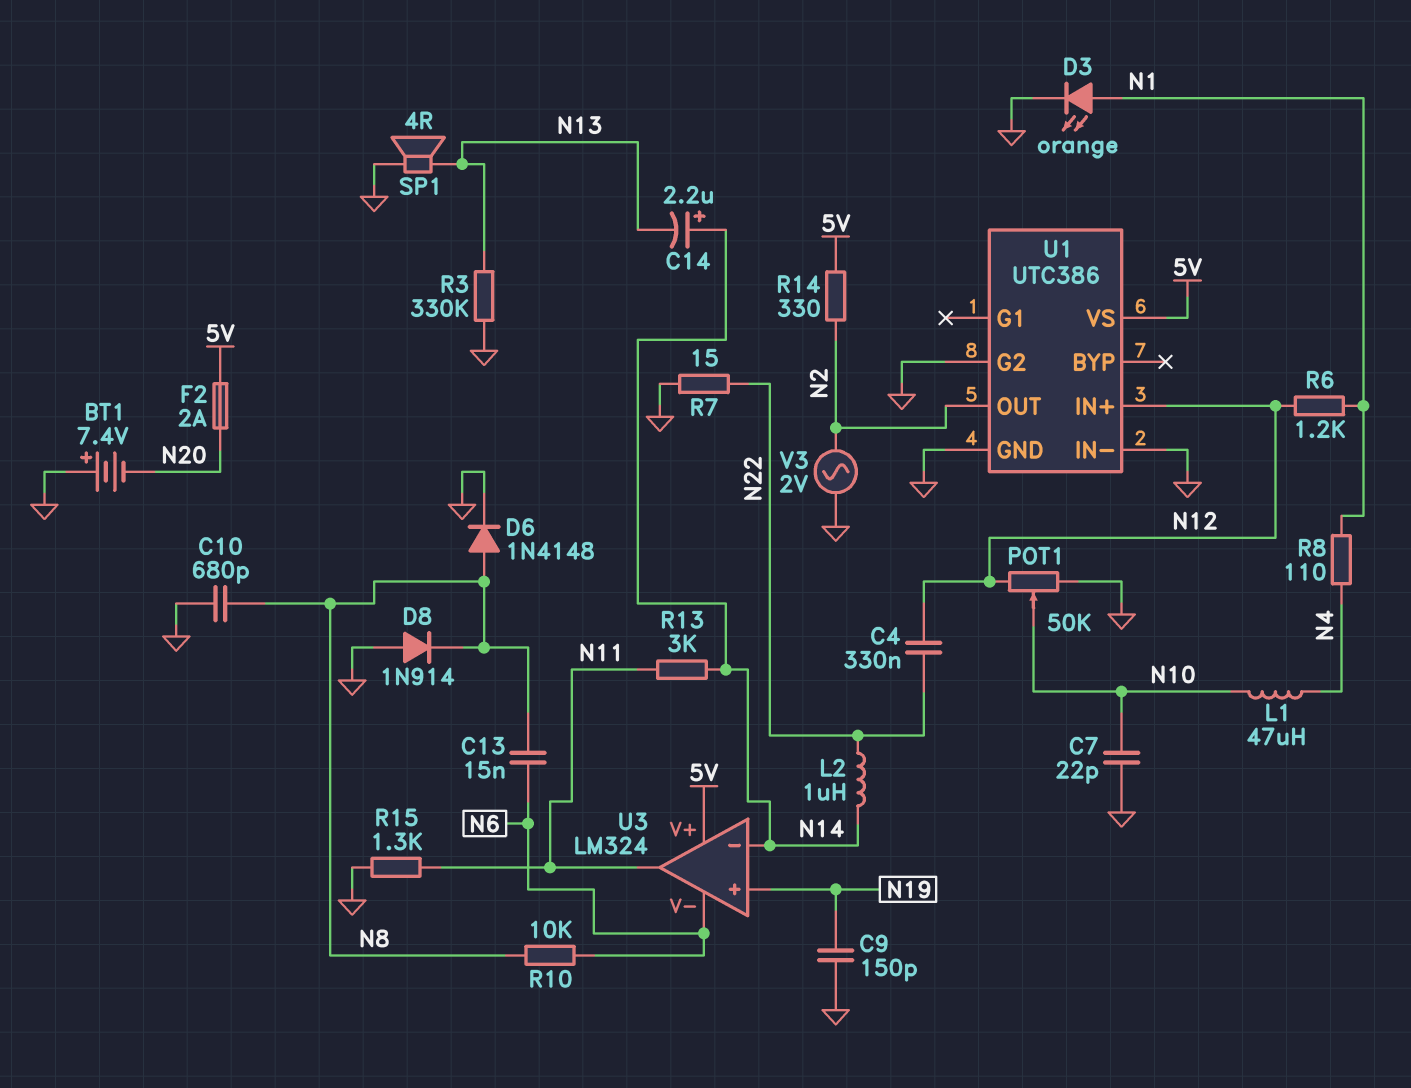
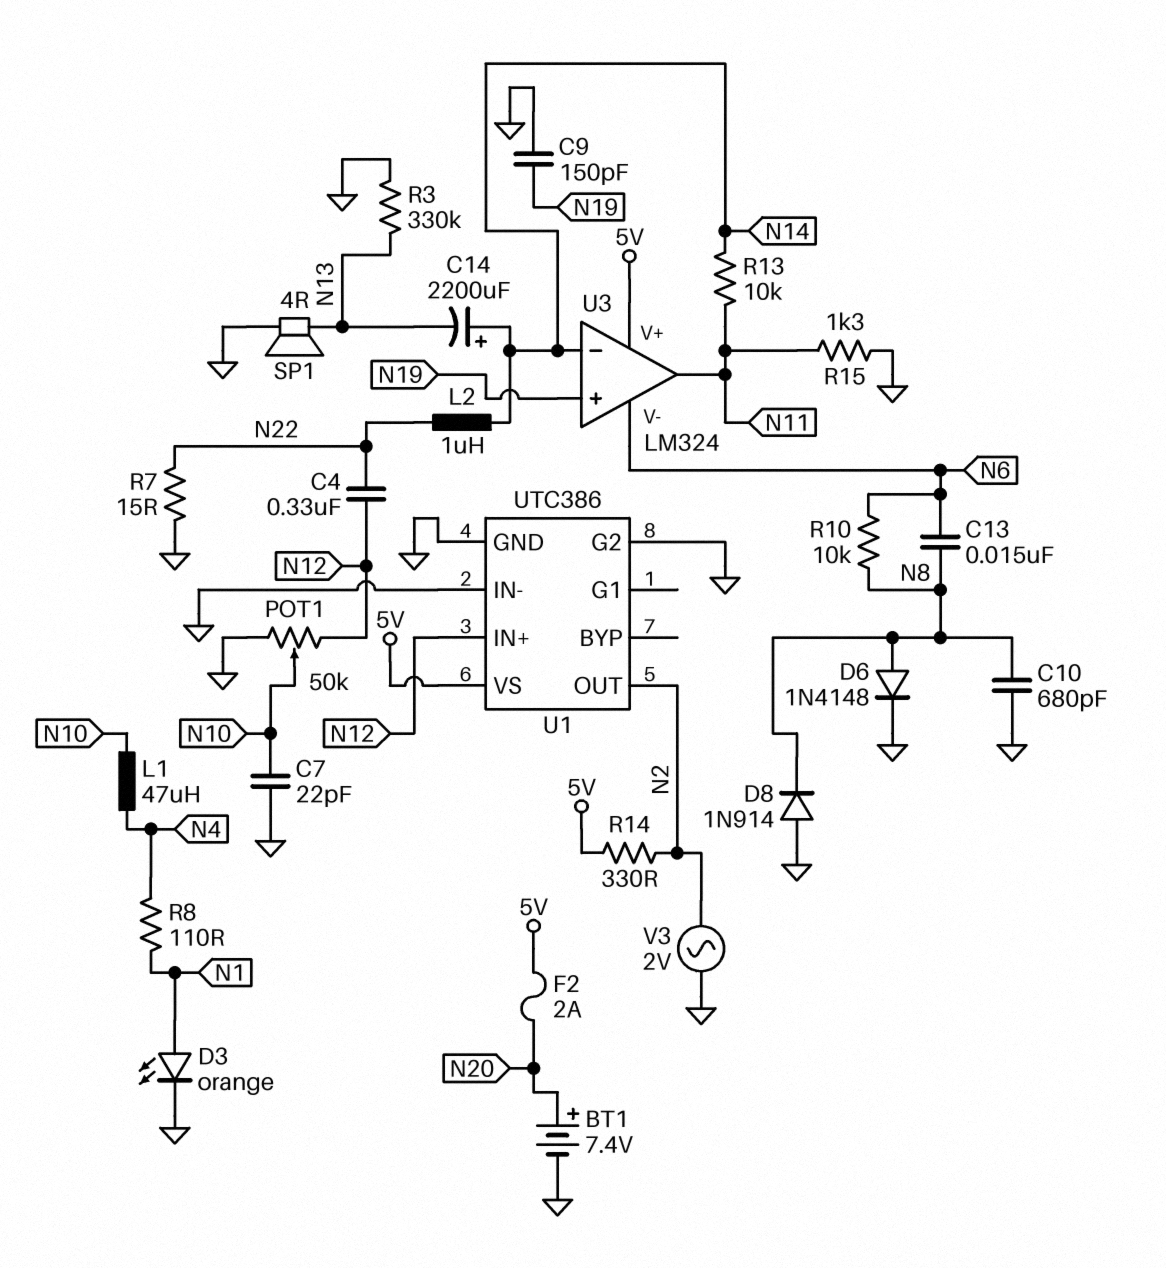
BT1: 7.4V (plus GND, minus N20) -> 7.4V (plus N20, minus GND)
C14: 2.2uF (plus N14, minus N13) -> 2200uF (plus N14, minus N13)
R6: 1.2k (N1, N12) -> none
R13: 3k (N11, N14) -> 10k (N11, N14)

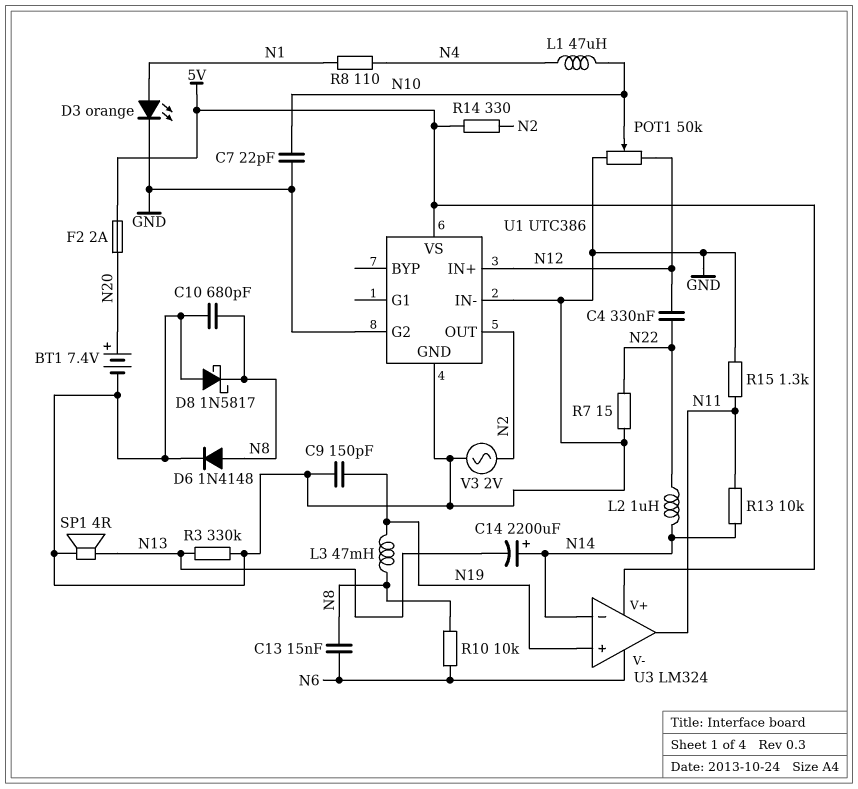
D8: diode 1N914 (A GND, K N8) -> schottky 1N5817 (A GND, K N8)
L3: none -> 47mH (N8, N19)

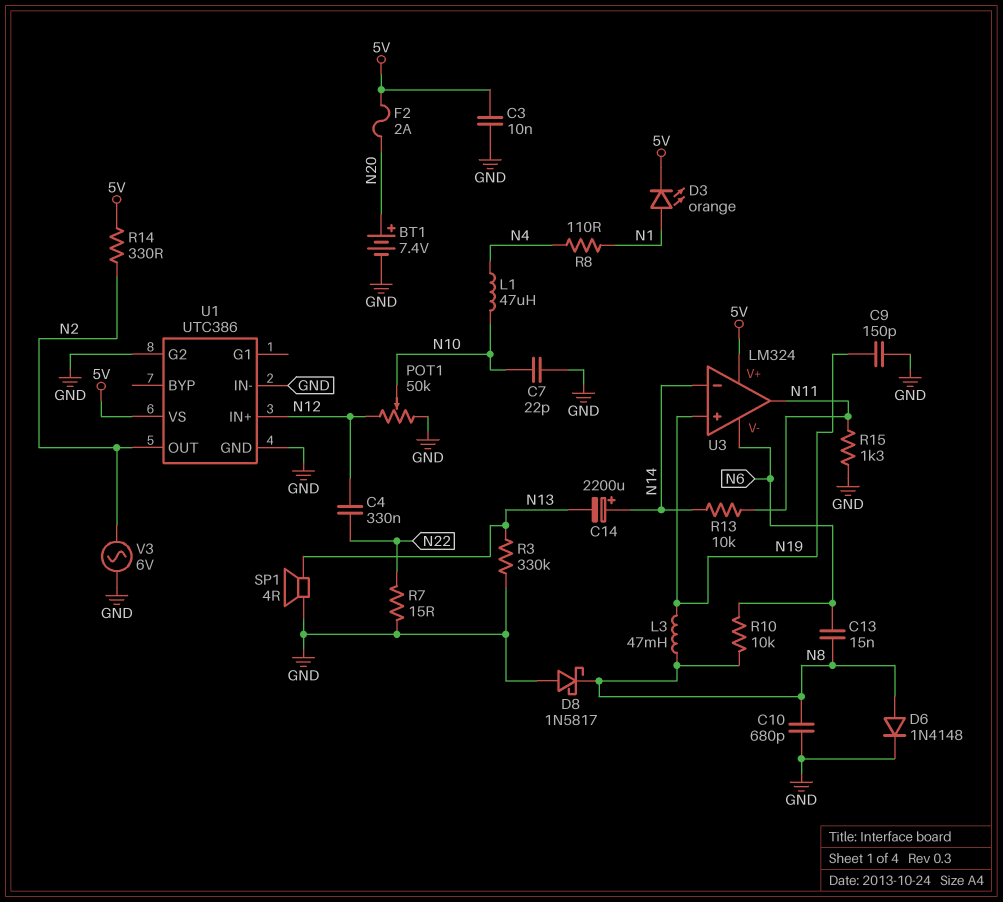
C3: none -> 10nF (5V, GND)
D3: LED orange (A N1, K GND) -> LED orange (A N1, K 5V)
L2: 1uH (N14, N22) -> none
V3: AC 2V (GND, N2) -> AC 6V (GND, N2)

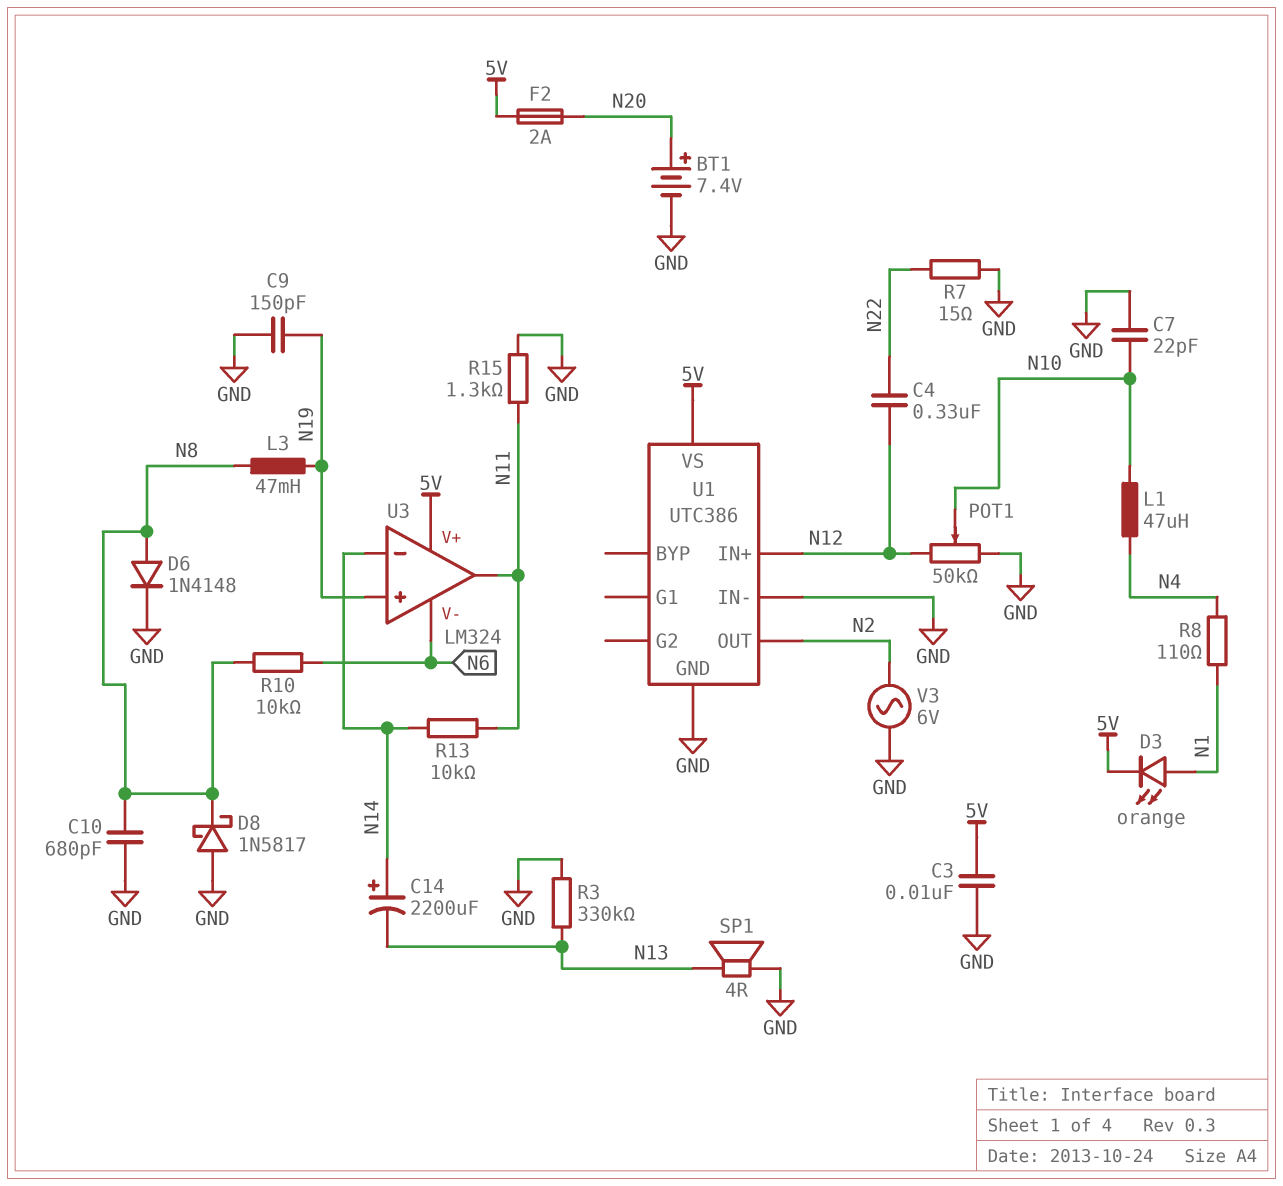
C13: 15nF (N6, N8) -> none
R14: 330 (5V, N2) -> none
U1 pin G2: GND -> none

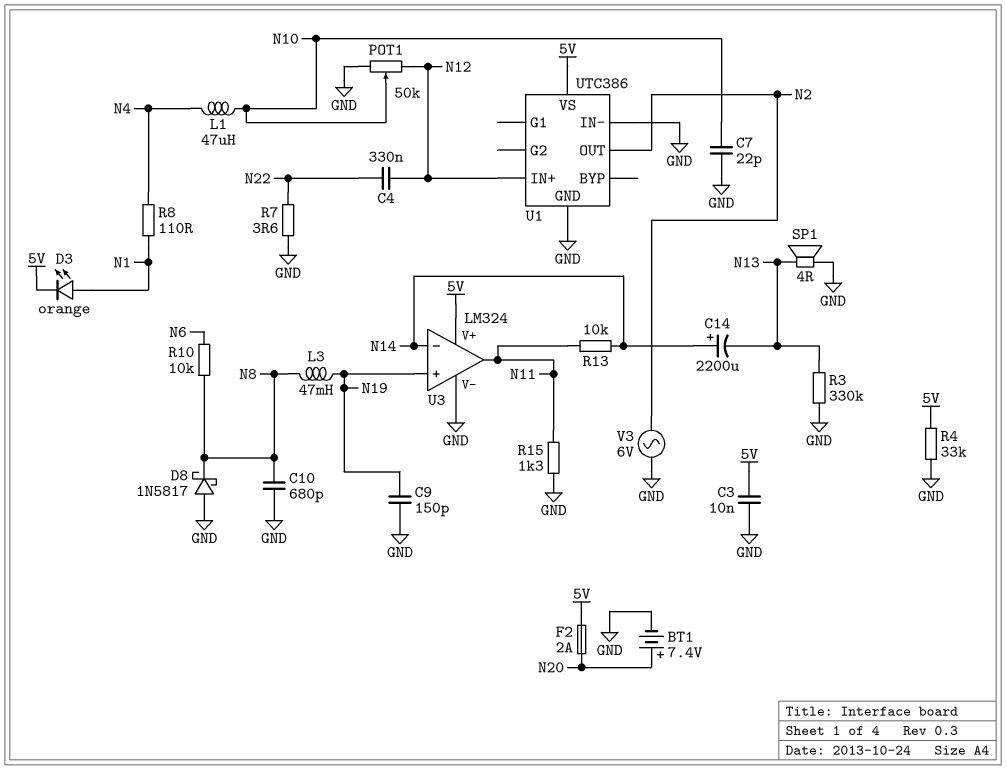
D6: diode 1N4148 (A N8, K GND) -> none
R4: none -> 33k (5V, GND)
R7: 15 (GND, N22) -> 3.6 (GND, N22)
U3 pin V-: N6 -> GND

